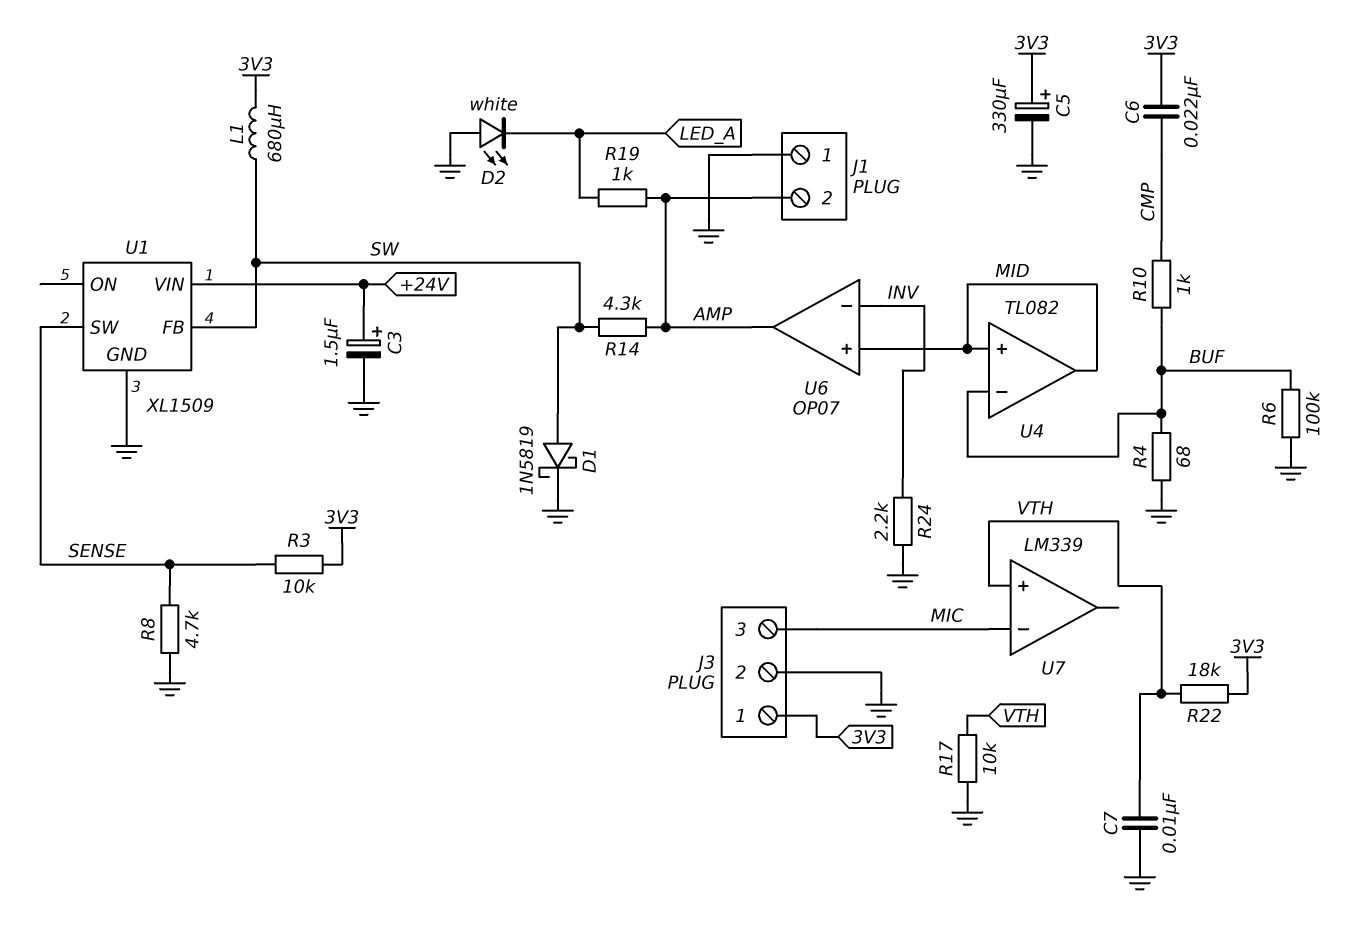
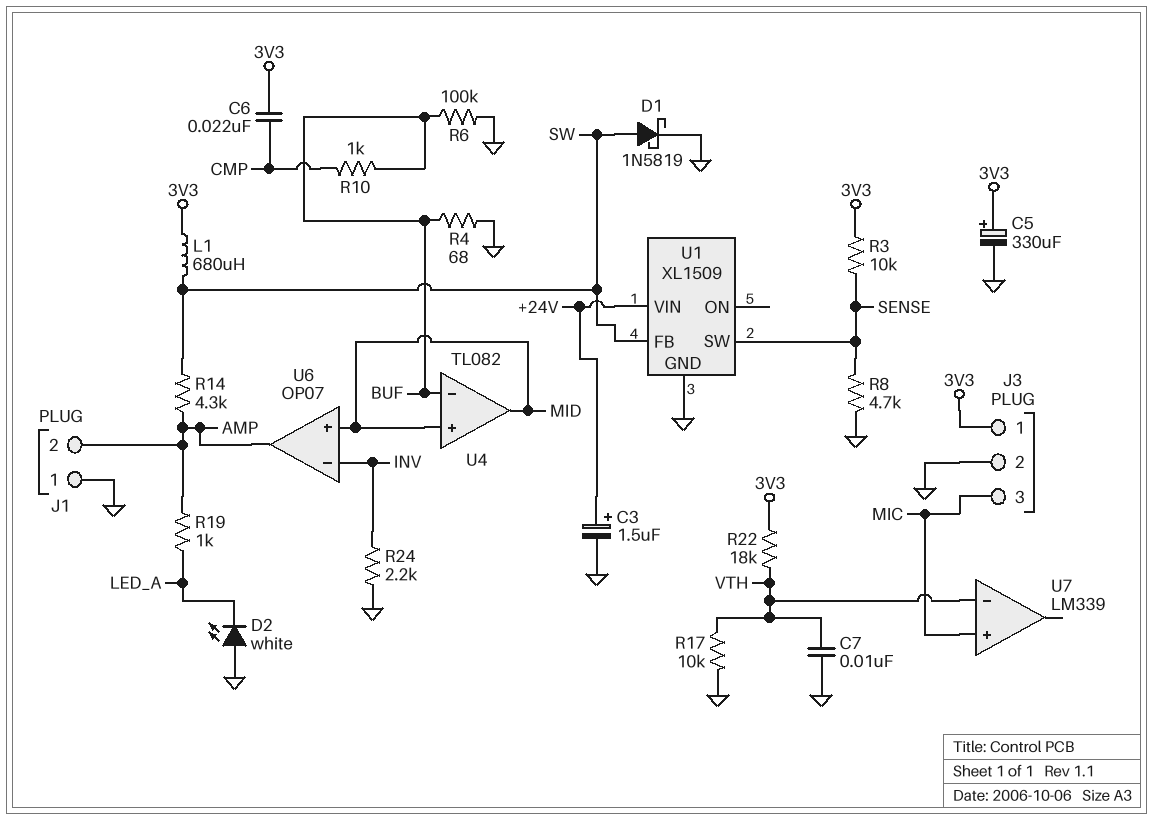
U7 pin in+: VTH -> MIC
U7 pin in-: MIC -> VTH

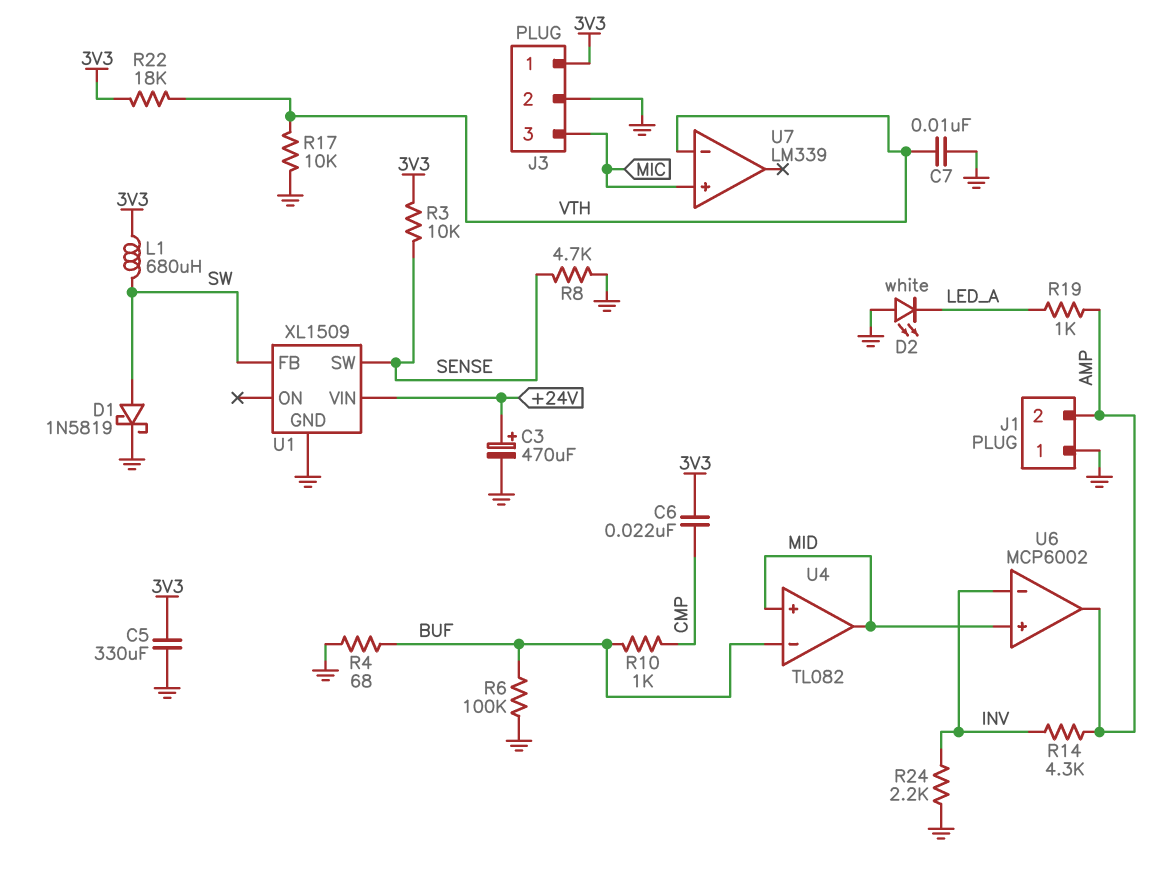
C3: 1.5uF (plus +24V, minus GND) -> 470uF (plus +24V, minus GND)
C5: 330uF (plus 3V3, minus GND) -> 330uF (3V3, GND)
R14: 4.3k (AMP, SW) -> 4.3k (AMP, INV)
U6: OP07 -> MCP6002

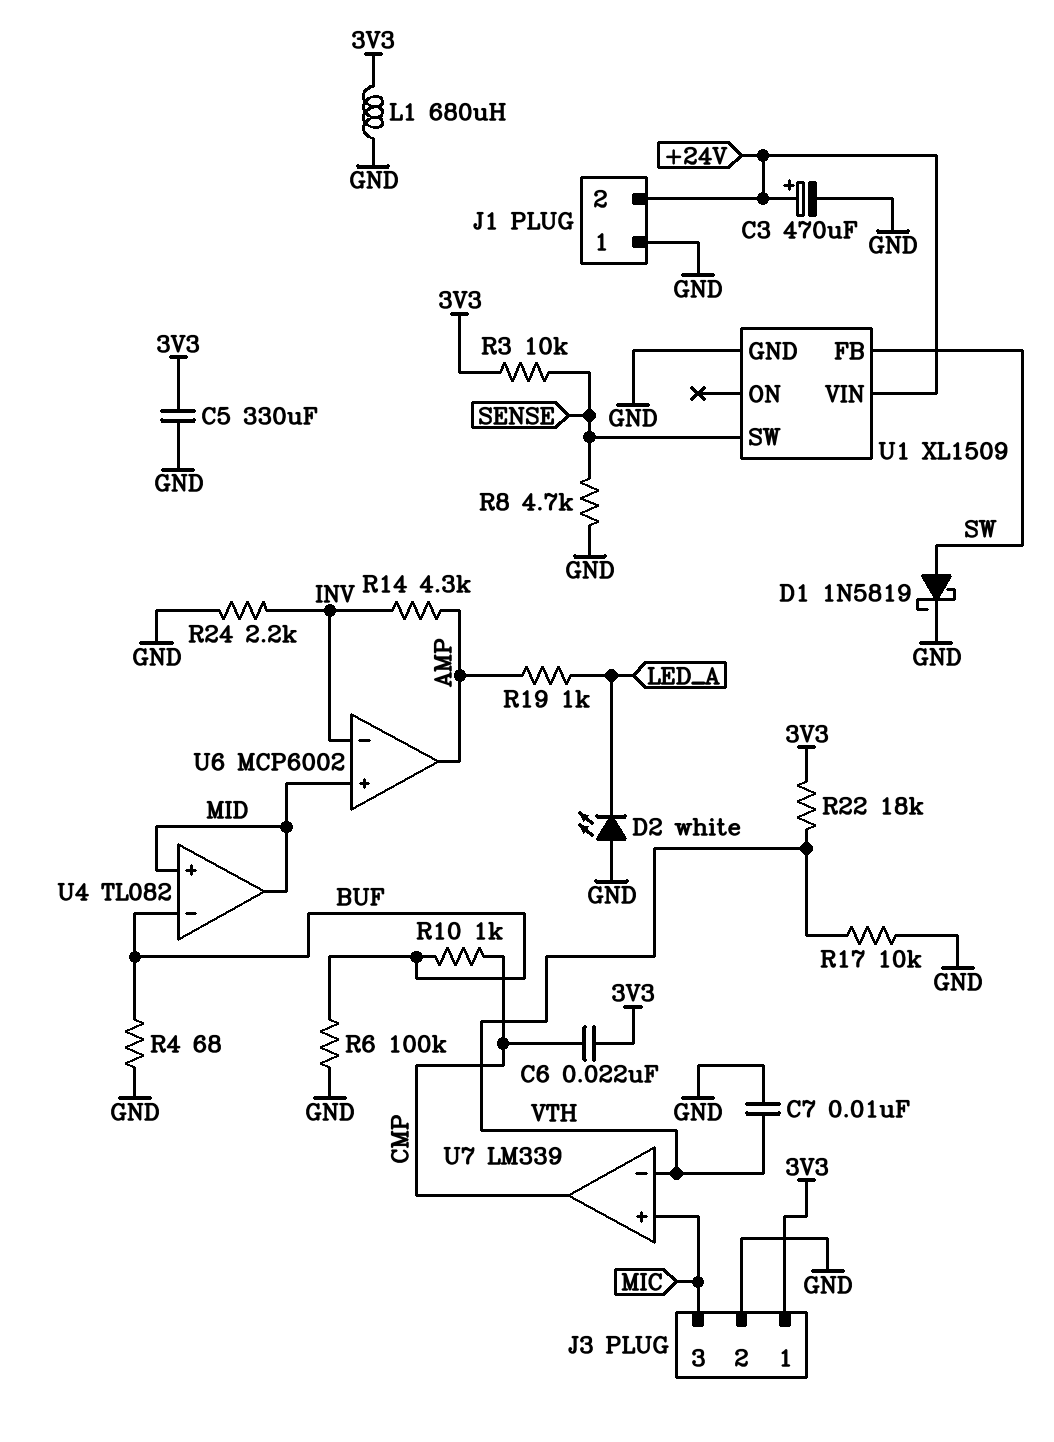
J1 pin 2: AMP -> +24V
L1: 680uH (3V3, SW) -> 680uH (3V3, GND)
U7 pin out: none -> CMP

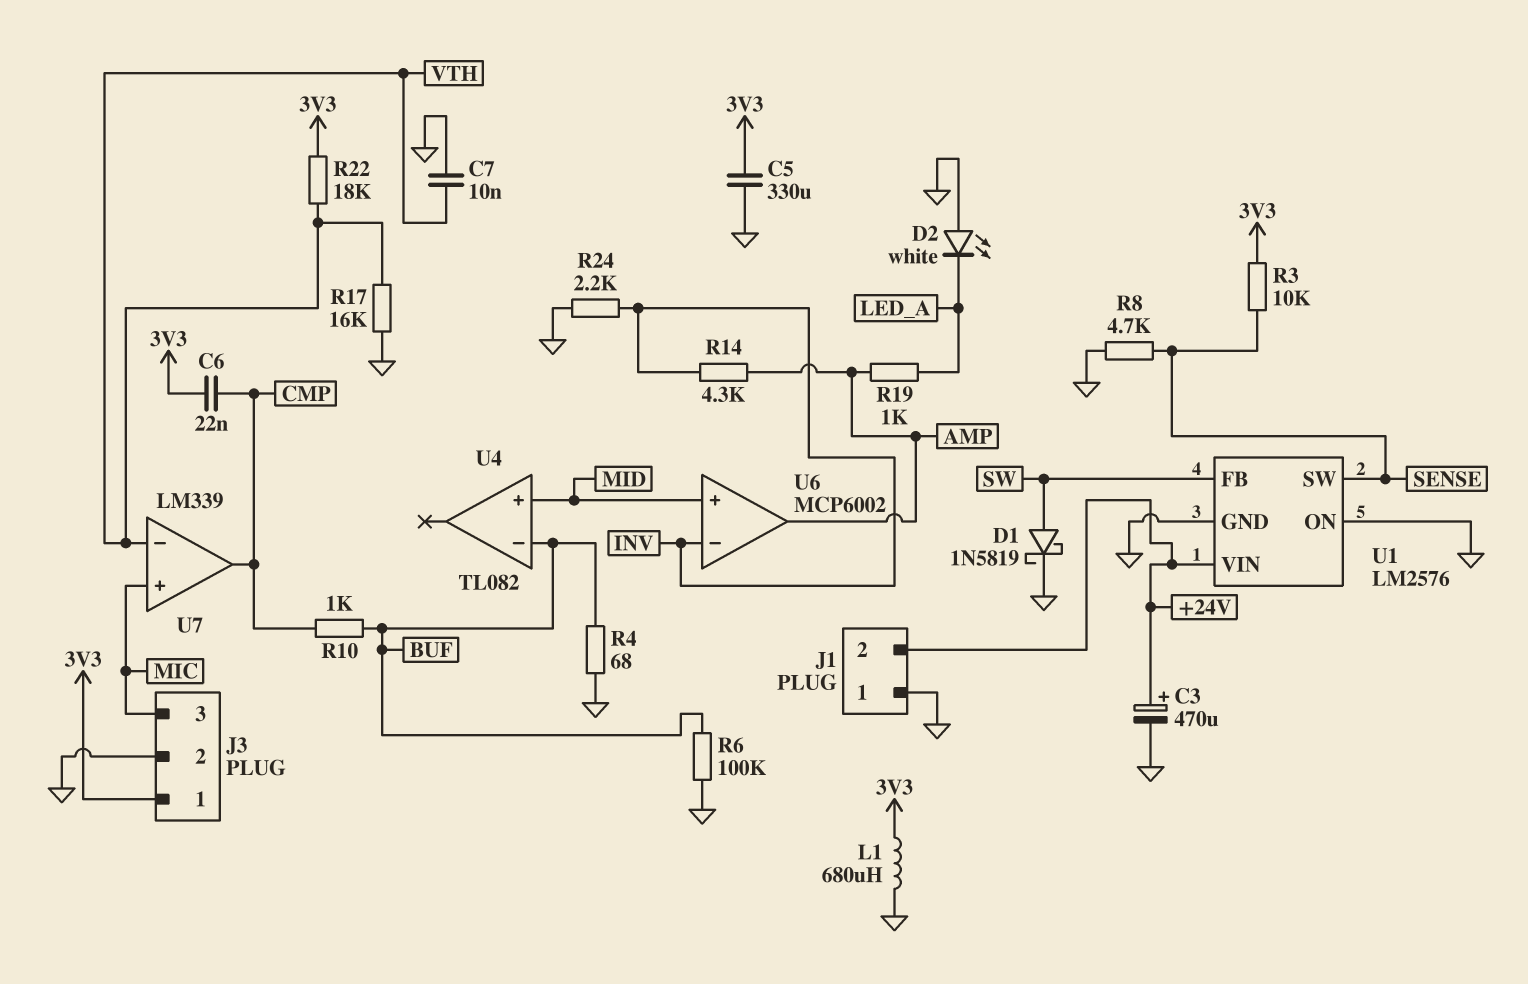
R17: 10k (GND, VTH) -> 16k (GND, VTH)
U1: XL1509 -> LM2576
U1 pin ON: none -> GND
U4 pin out: MID -> none

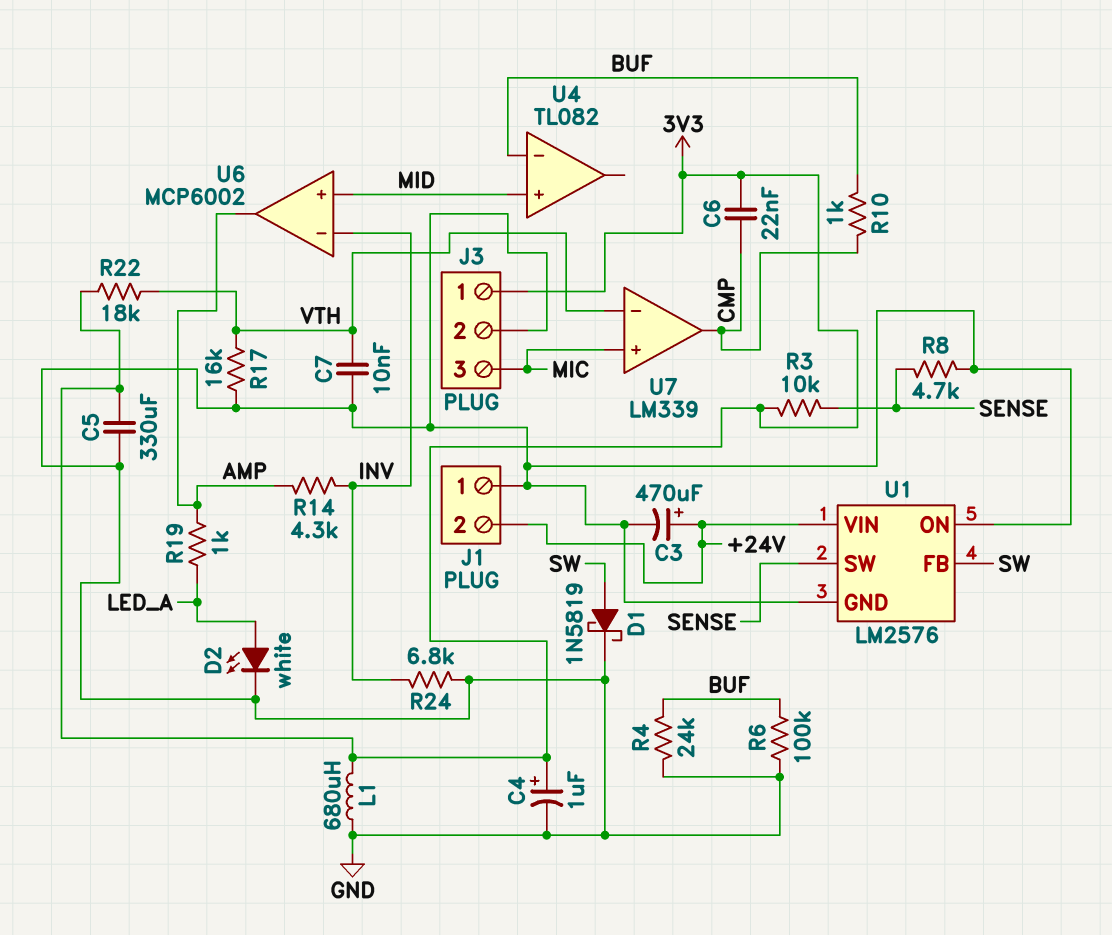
C4: none -> 1uF (plus 3V3, minus GND)
D2: LED white (A GND, K LED_A) -> LED white (A LED_A, K GND)
R4: 68 (BUF, GND) -> 24k (BUF, GND)
R24: 2.2k (GND, INV) -> 6.8k (GND, INV)

